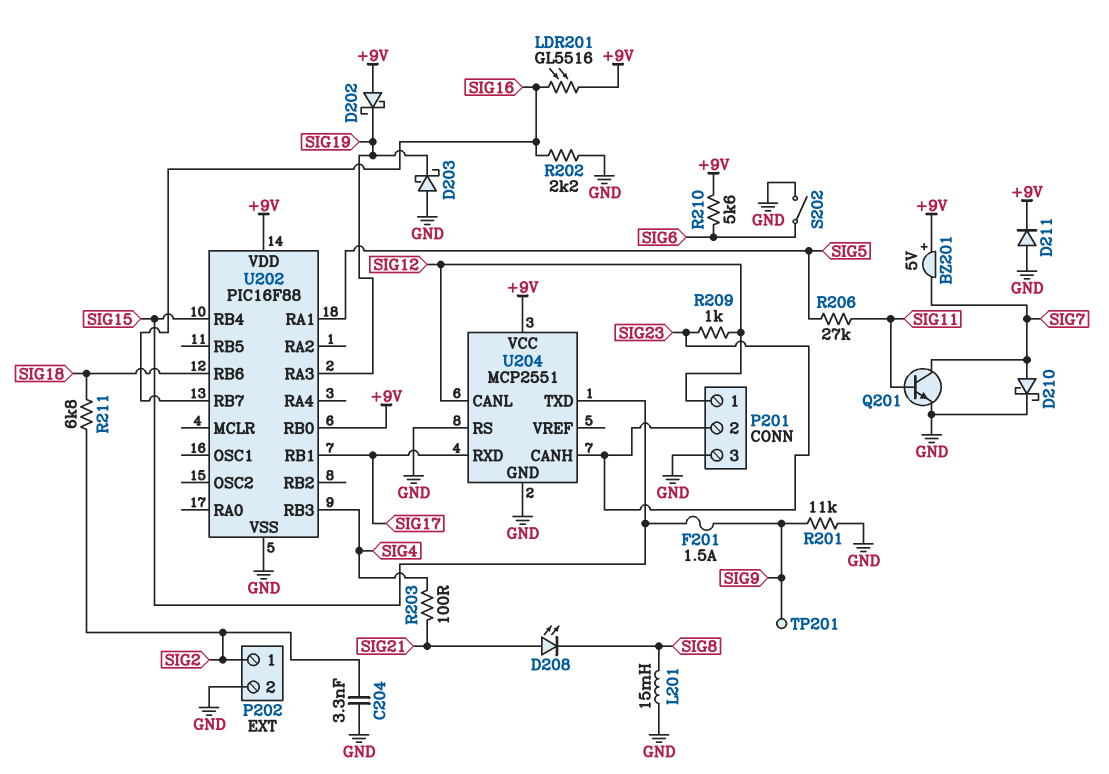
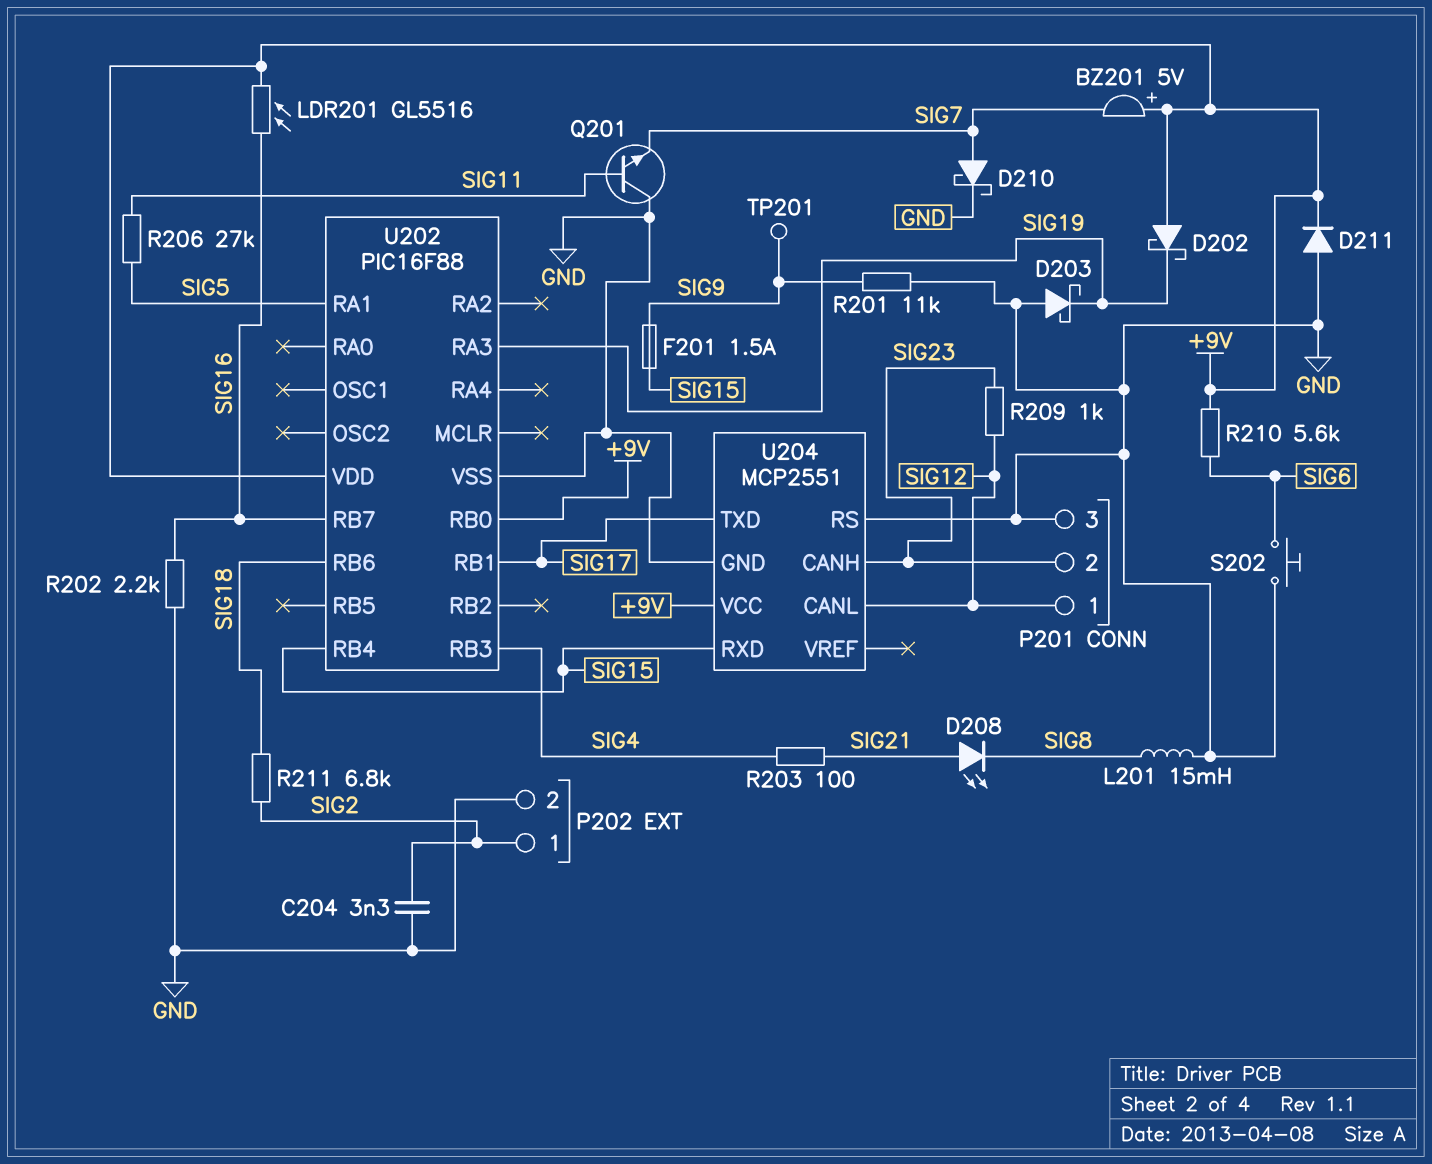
Q201: NPN (B SIG11, C SIG7, E GND) -> NPN (B SIG11, C GND, E SIG7)
S202: switch (GND, SIG6) -> button (GND, SIG6)
U204 pin RXD: SIG17 -> SIG15
U204 pin TXD: SIG15 -> SIG17

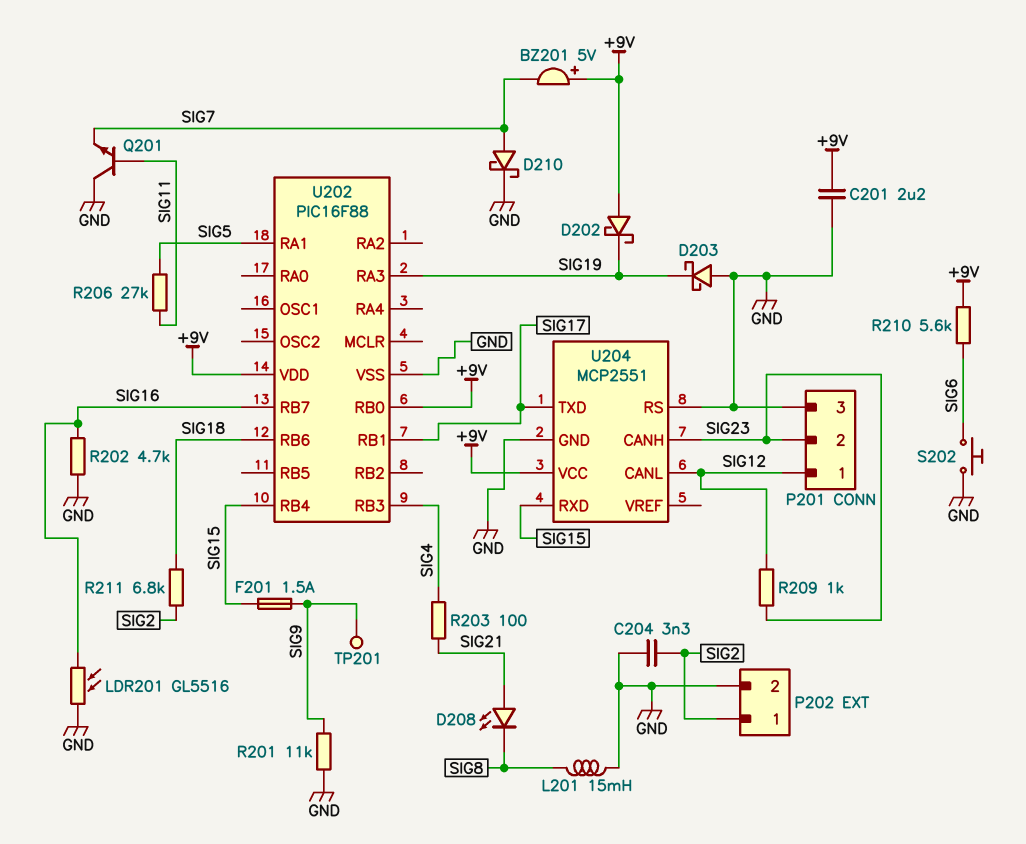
C201: none -> 2.2uF (+9V, GND)
D211: diode (A GND, K +9V) -> none
LDR201: GL5516 (+9V, SIG16) -> GL5516 (GND, SIG16)
R202: 2.2k (GND, SIG16) -> 4.7k (GND, SIG16)

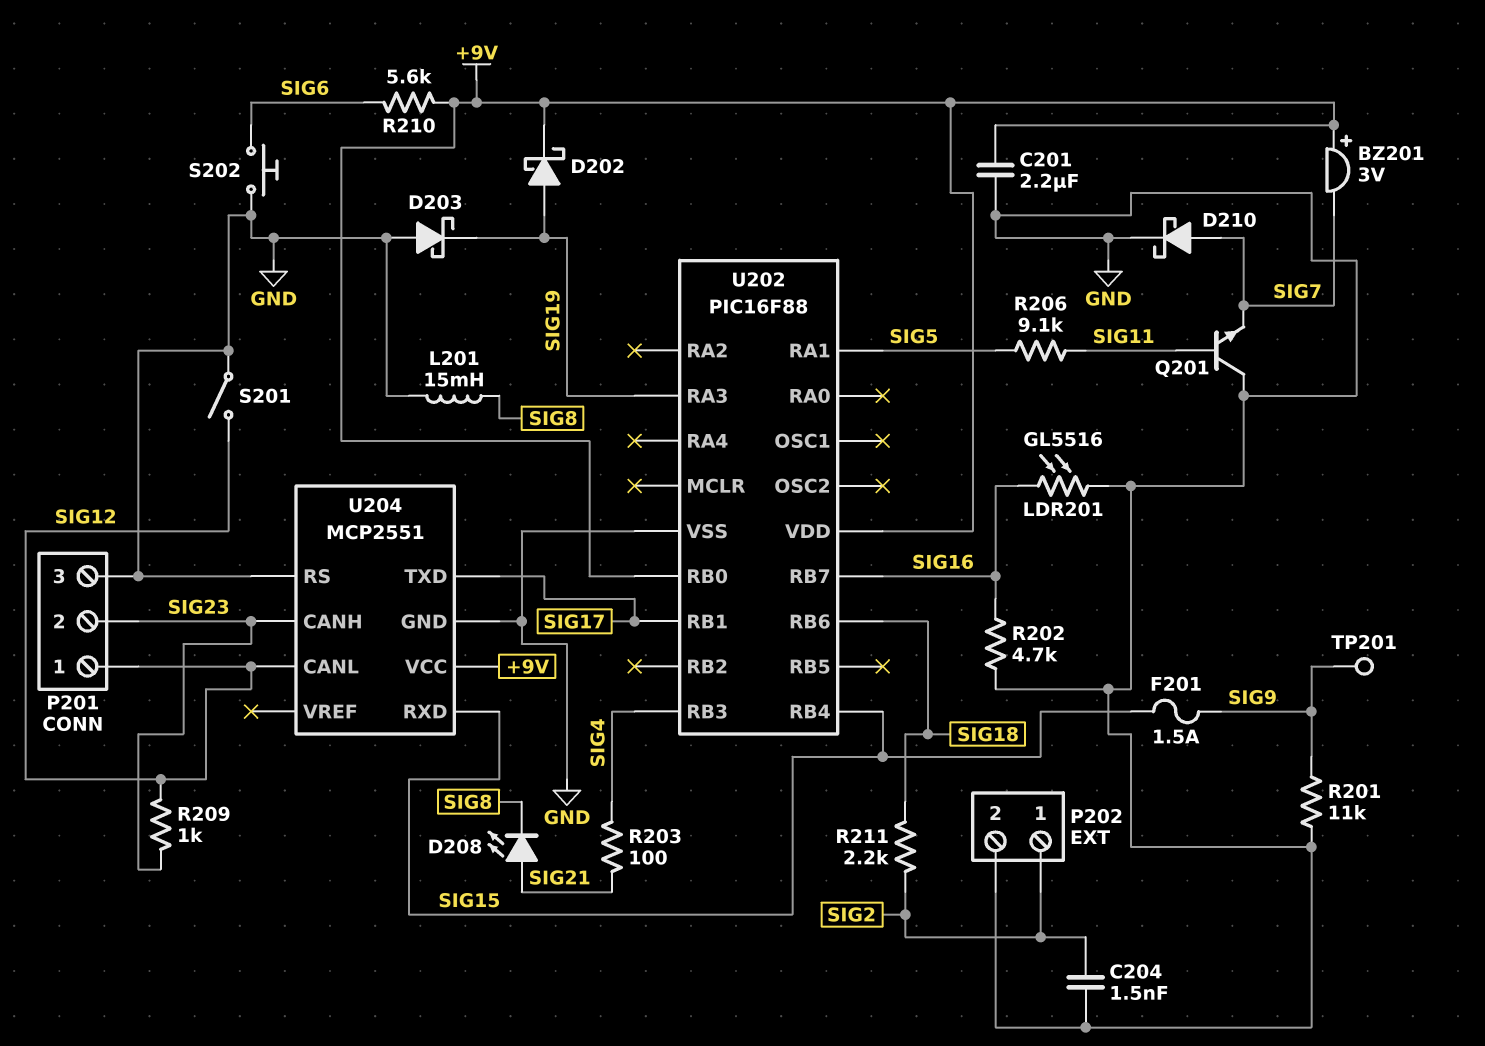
BZ201: buzzer 5V (plus +9V, minus SIG7) -> buzzer 3V (plus +9V, minus SIG7)
C204: 3.3nF (GND, SIG2) -> 1.5nF (GND, SIG2)
D202: schottky (A +9V, K SIG19) -> schottky (A SIG19, K +9V)
R206: 27k (SIG5, SIG11) -> 9.1k (SIG5, SIG11)
R211: 6.8k (SIG2, SIG18) -> 2.2k (SIG2, SIG18)
S201: none -> switch (GND, SIG12)

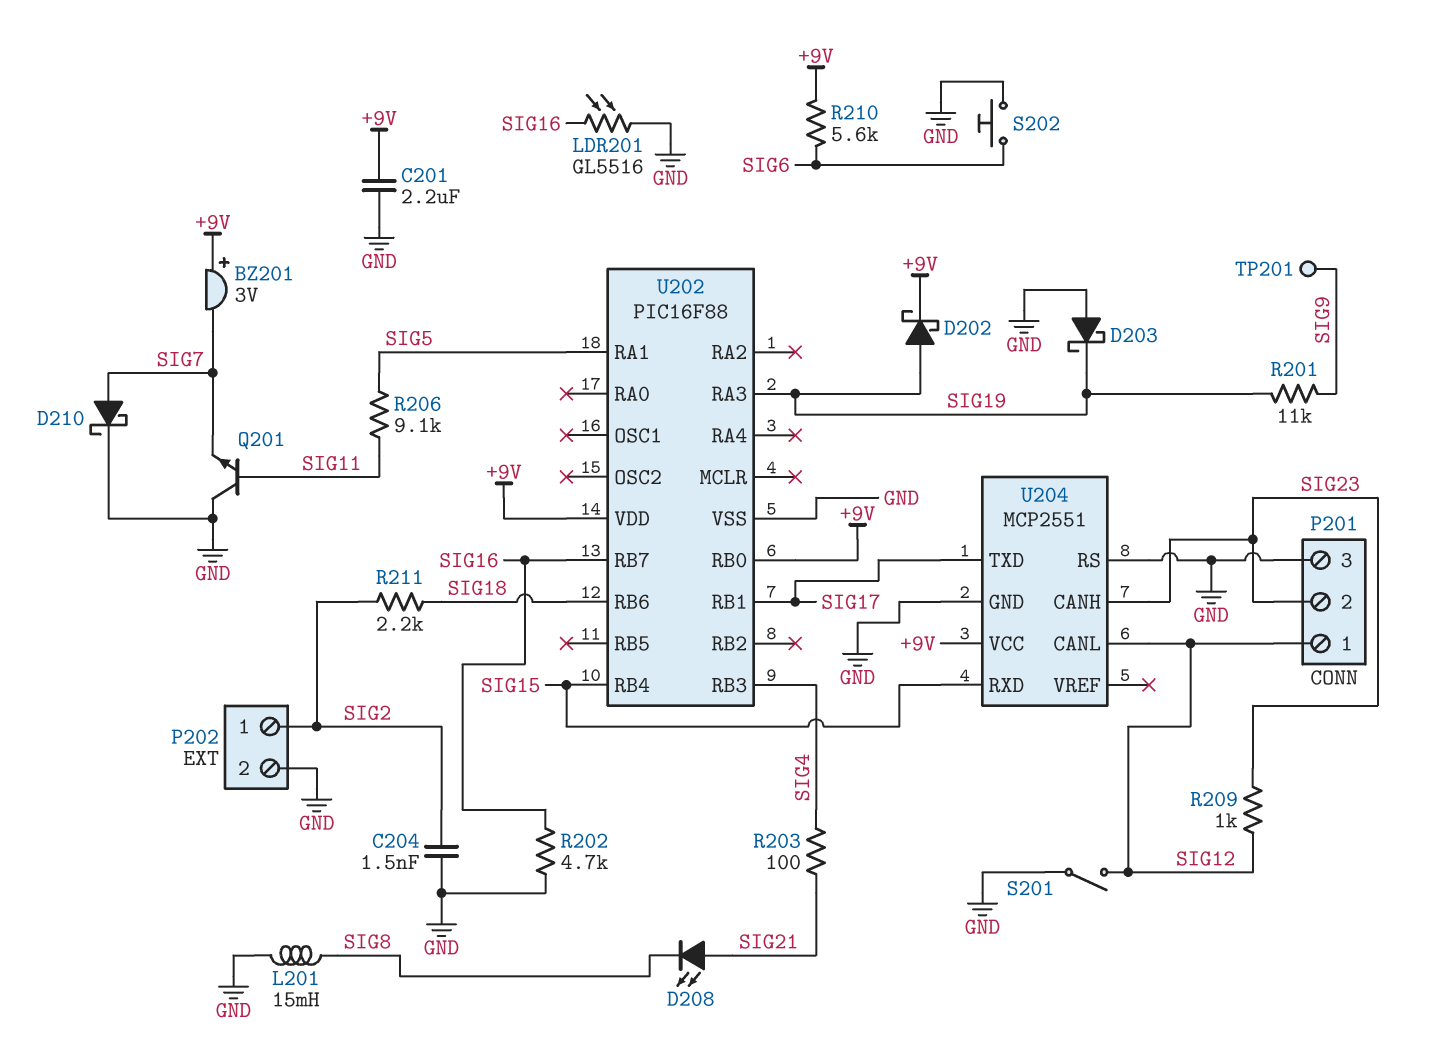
F201: 1.5A (SIG9, SIG15) -> none
R201: 11k (GND, SIG9) -> 11k (SIG9, SIG19)

